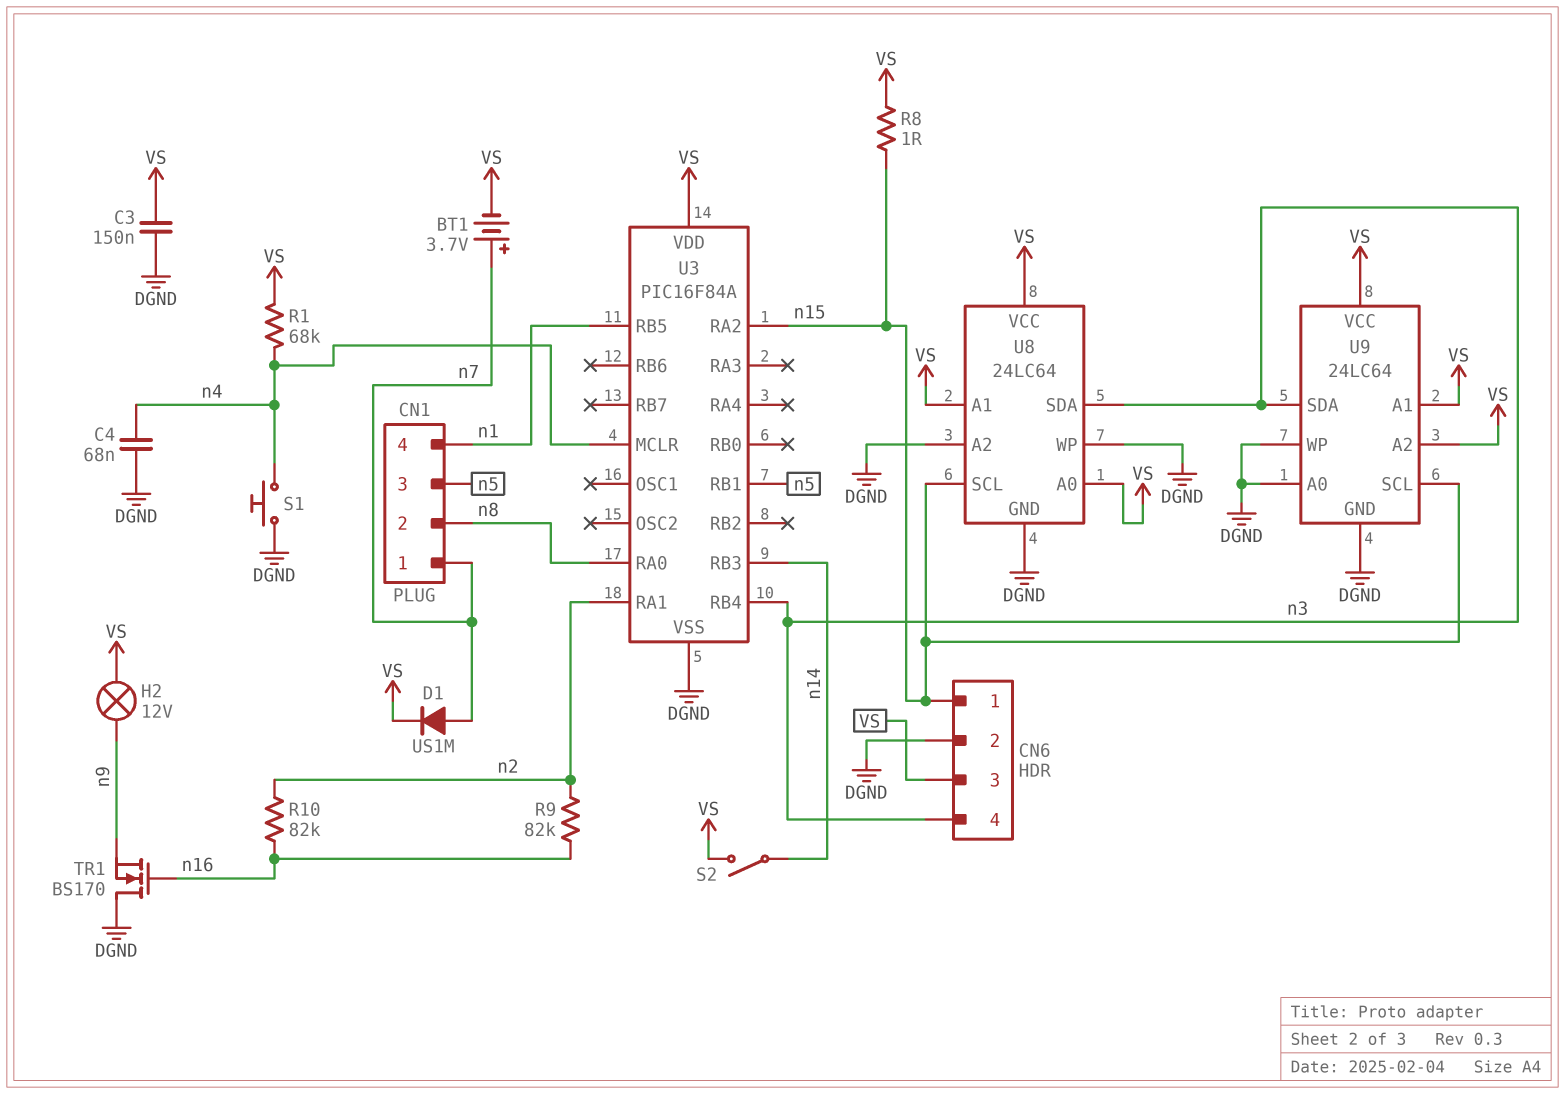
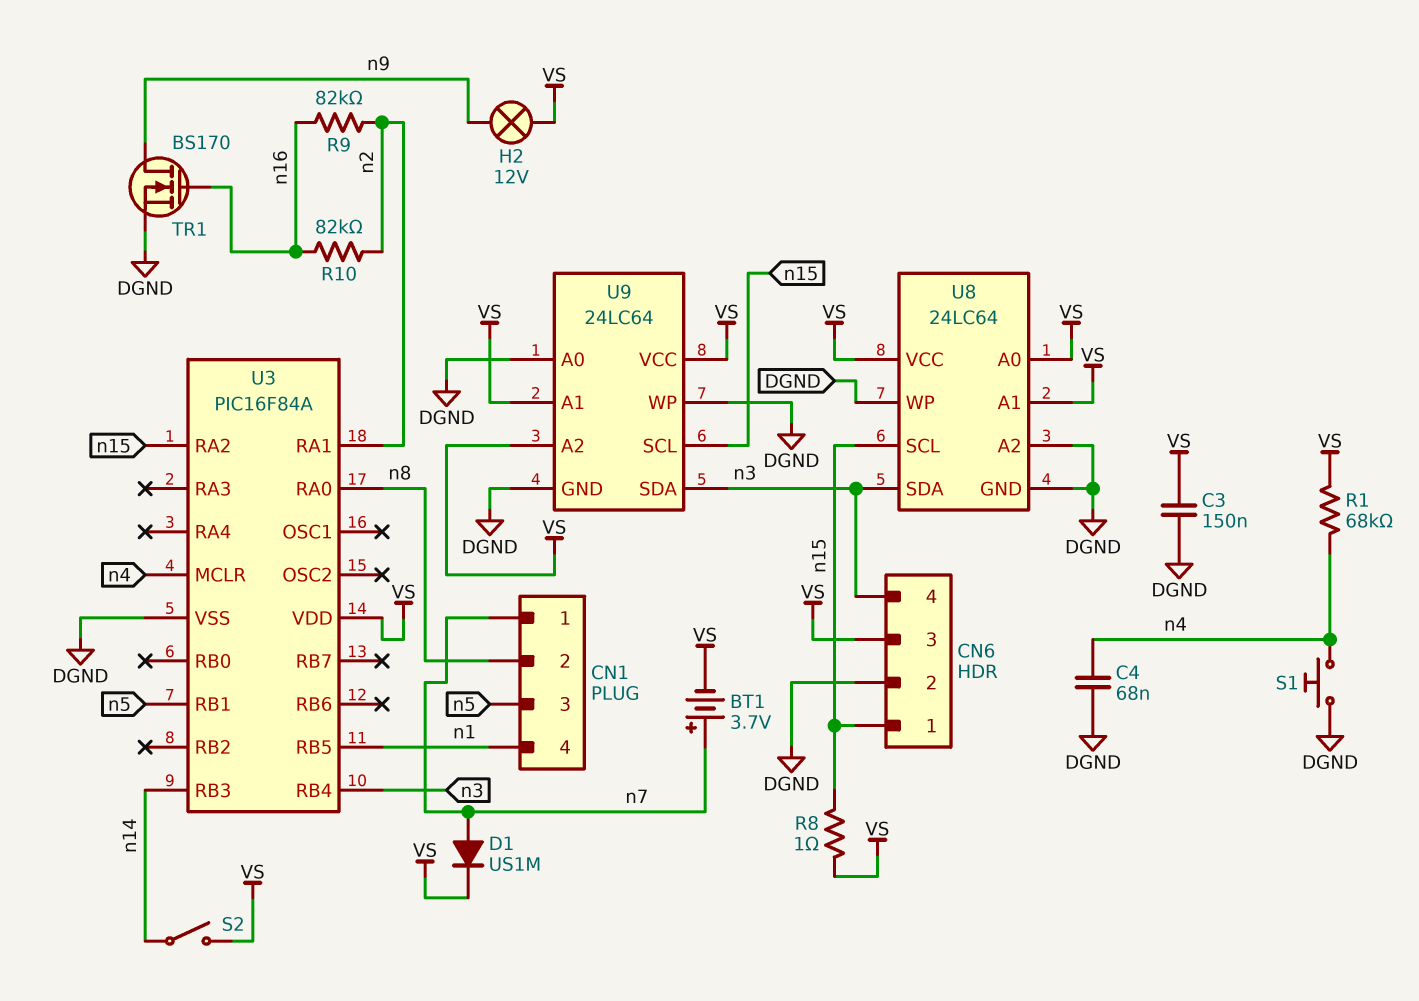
TR1: NMOS BS170 (G n16, D DGND, S n9) -> NMOS BS170 (G n16, D n9, S DGND)

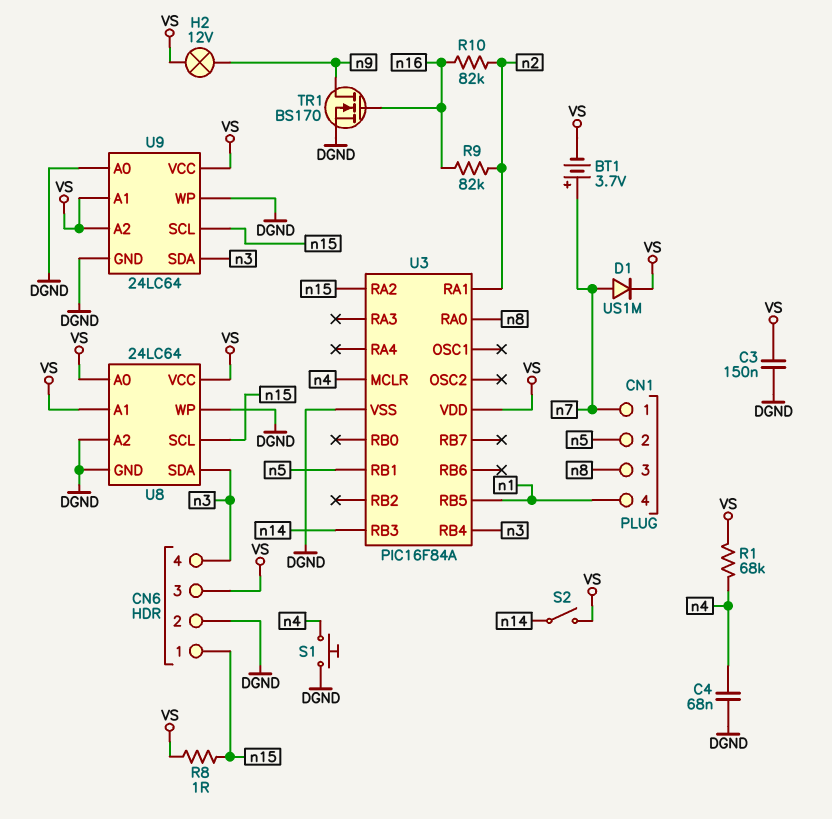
CN1 pin 2: n8 -> n5
CN1 pin 3: n5 -> n8

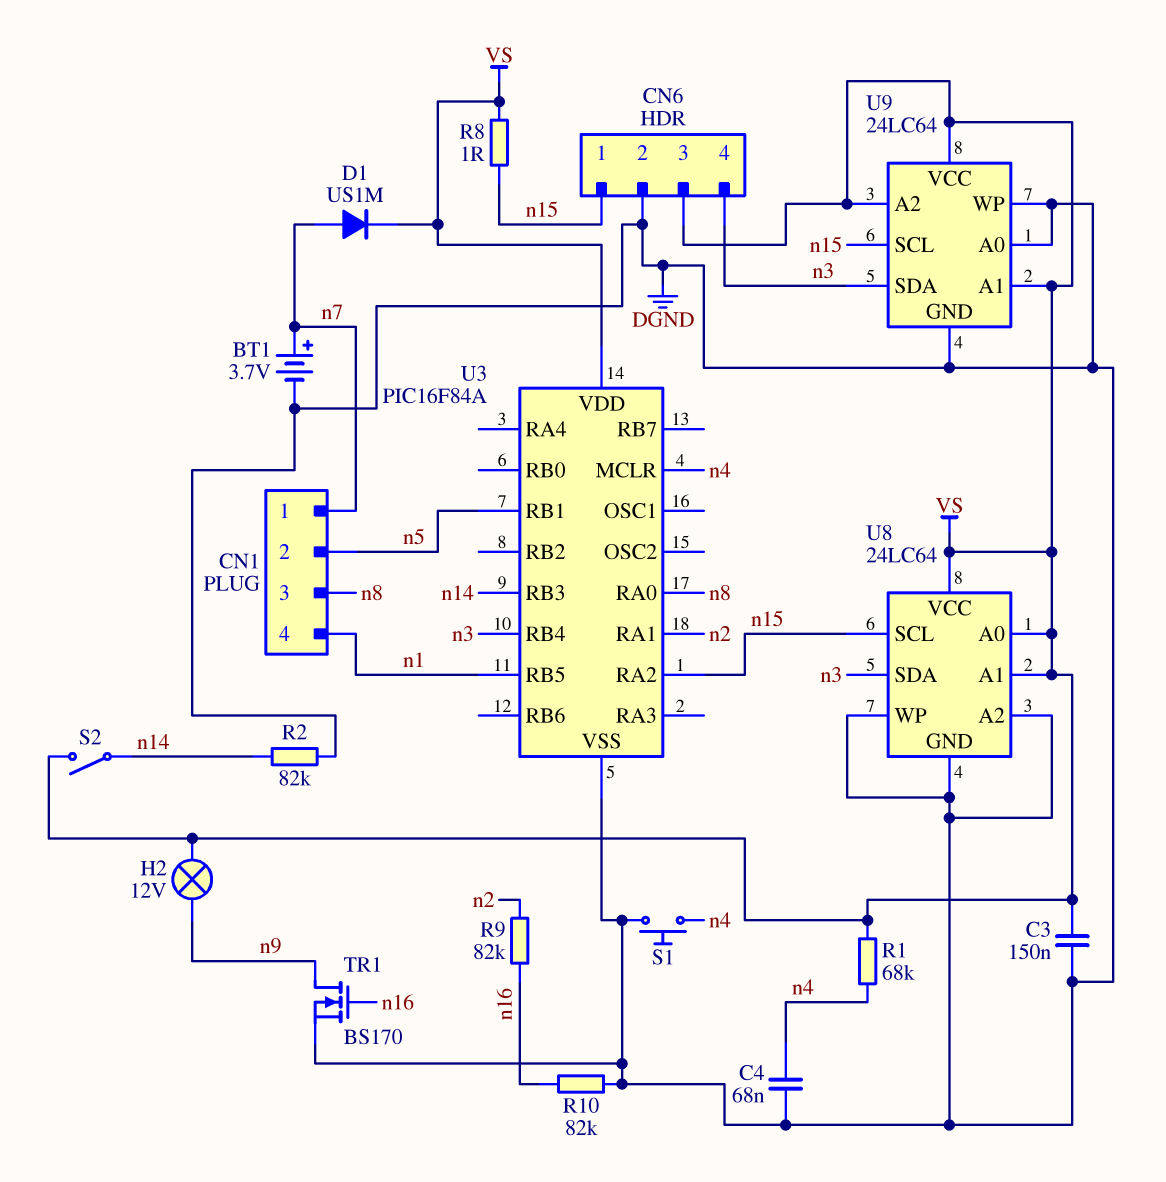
BT1: 3.7V (plus n7, minus VS) -> 3.7V (plus n7, minus DGND)
R2: none -> 82k (DGND, n14)
R10: 82k (n2, n16) -> 82k (DGND, n16)

